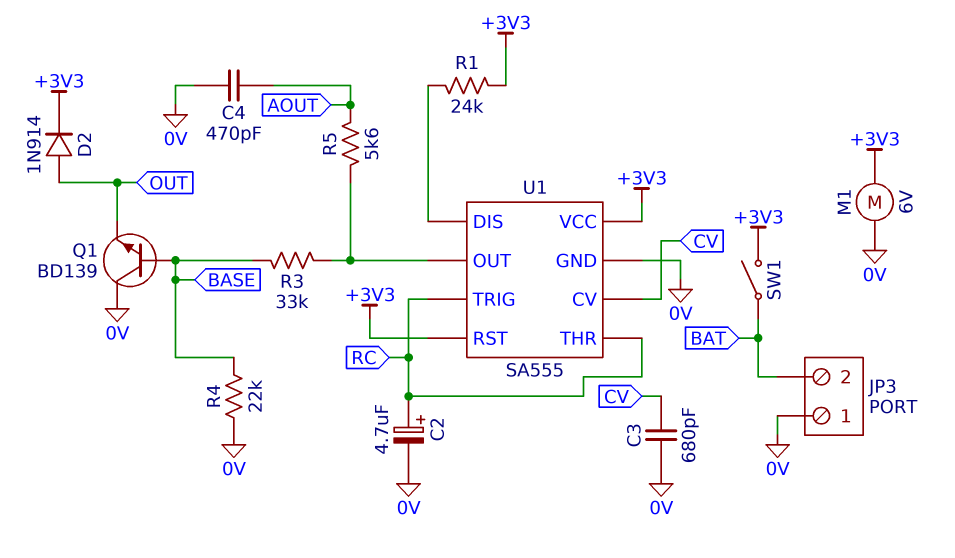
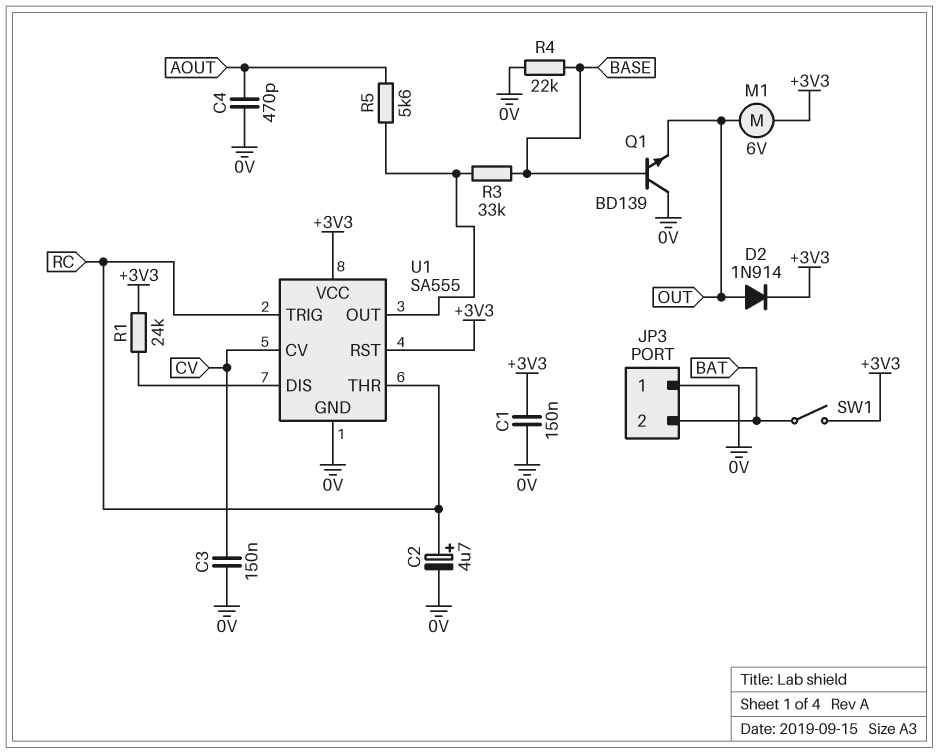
C1: none -> 150nF (+3V3, 0V)
C3: 680pF (0V, CV) -> 150nF (0V, CV)
M1: motor 6V (+3V3, 0V) -> motor 6V (+3V3, OUT)

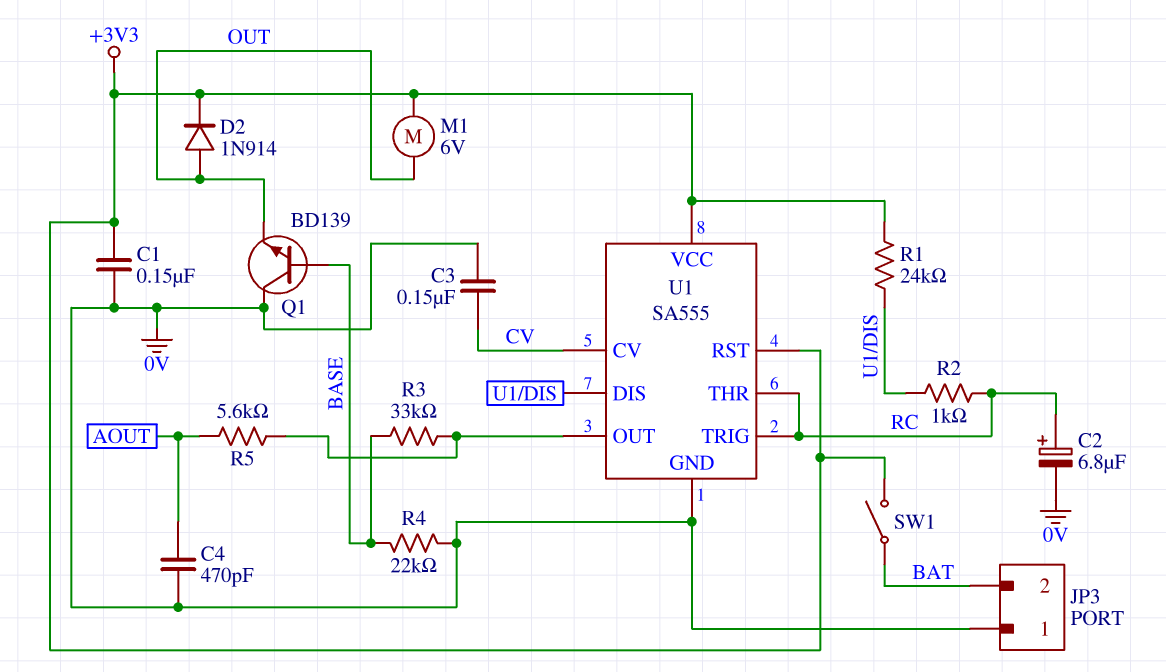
C2: 4.7uF (plus RC, minus 0V) -> 6.8uF (plus RC, minus 0V)
R2: none -> 1k (RC, U1/DIS)

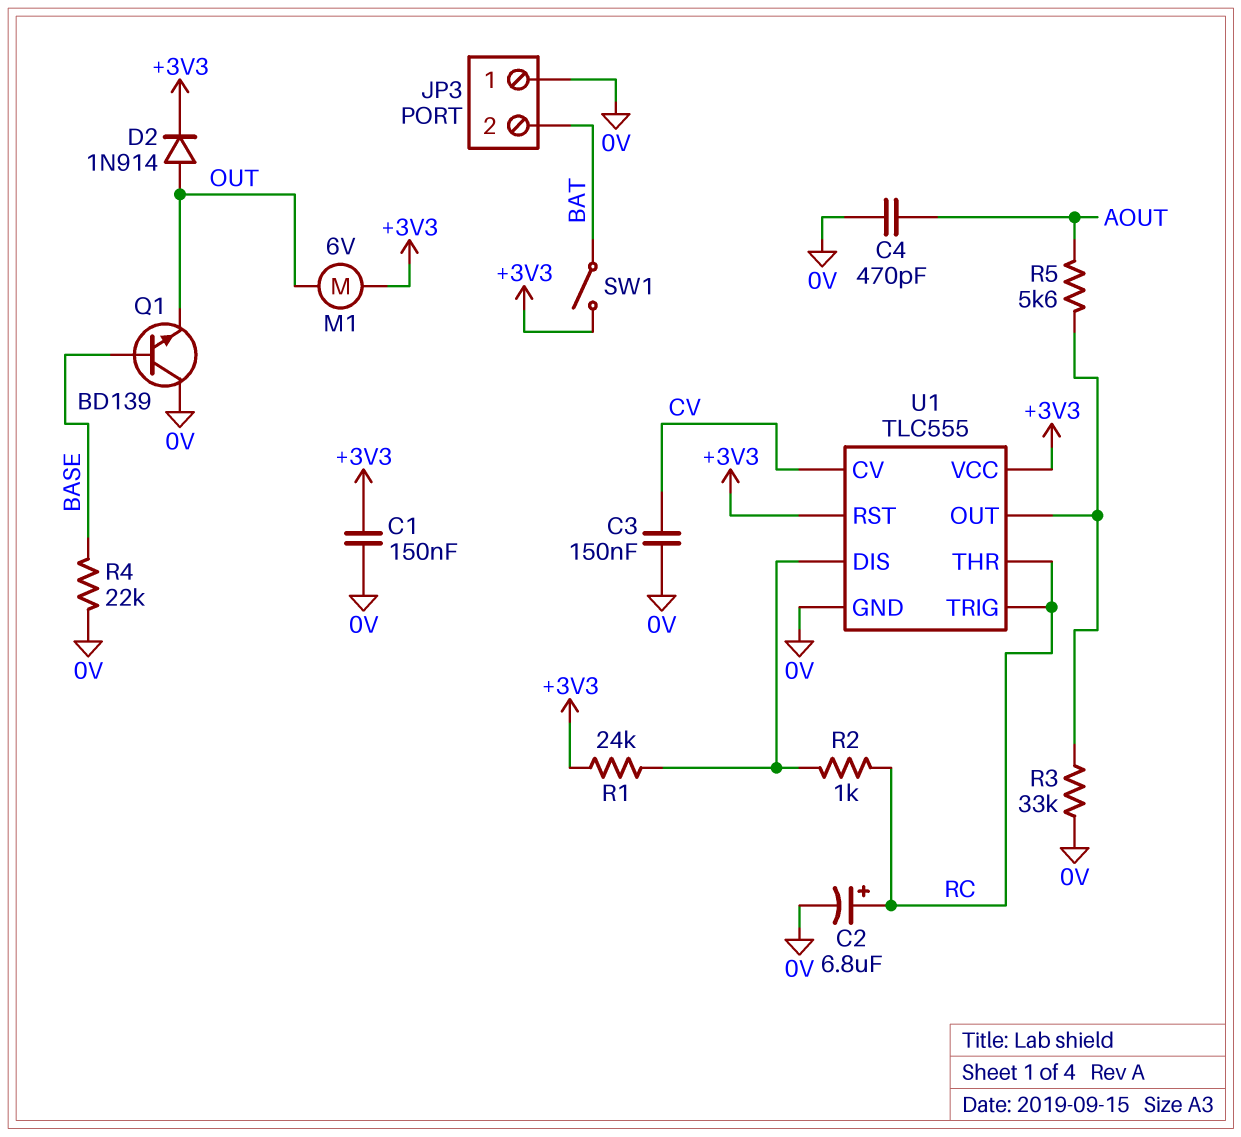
R3: 33k (BASE, U1/OUT) -> 33k (0V, U1/OUT)
U1: SA555 -> TLC555

